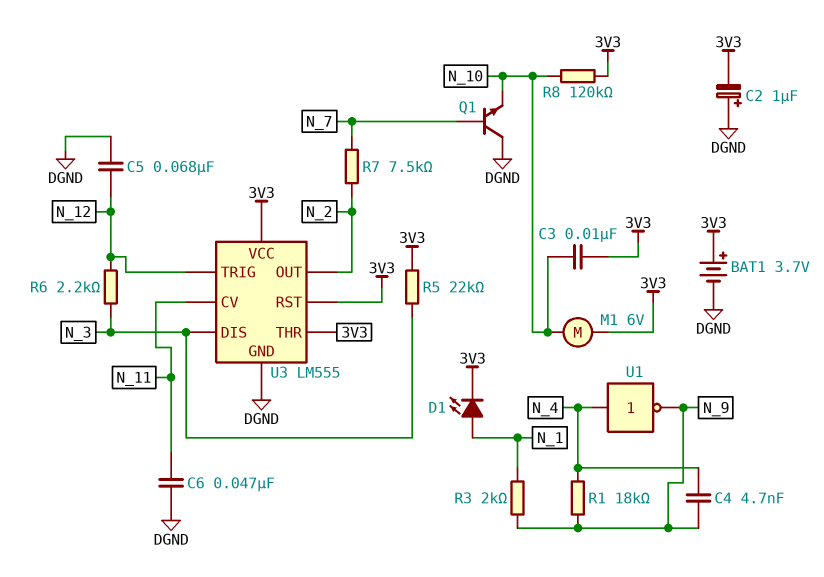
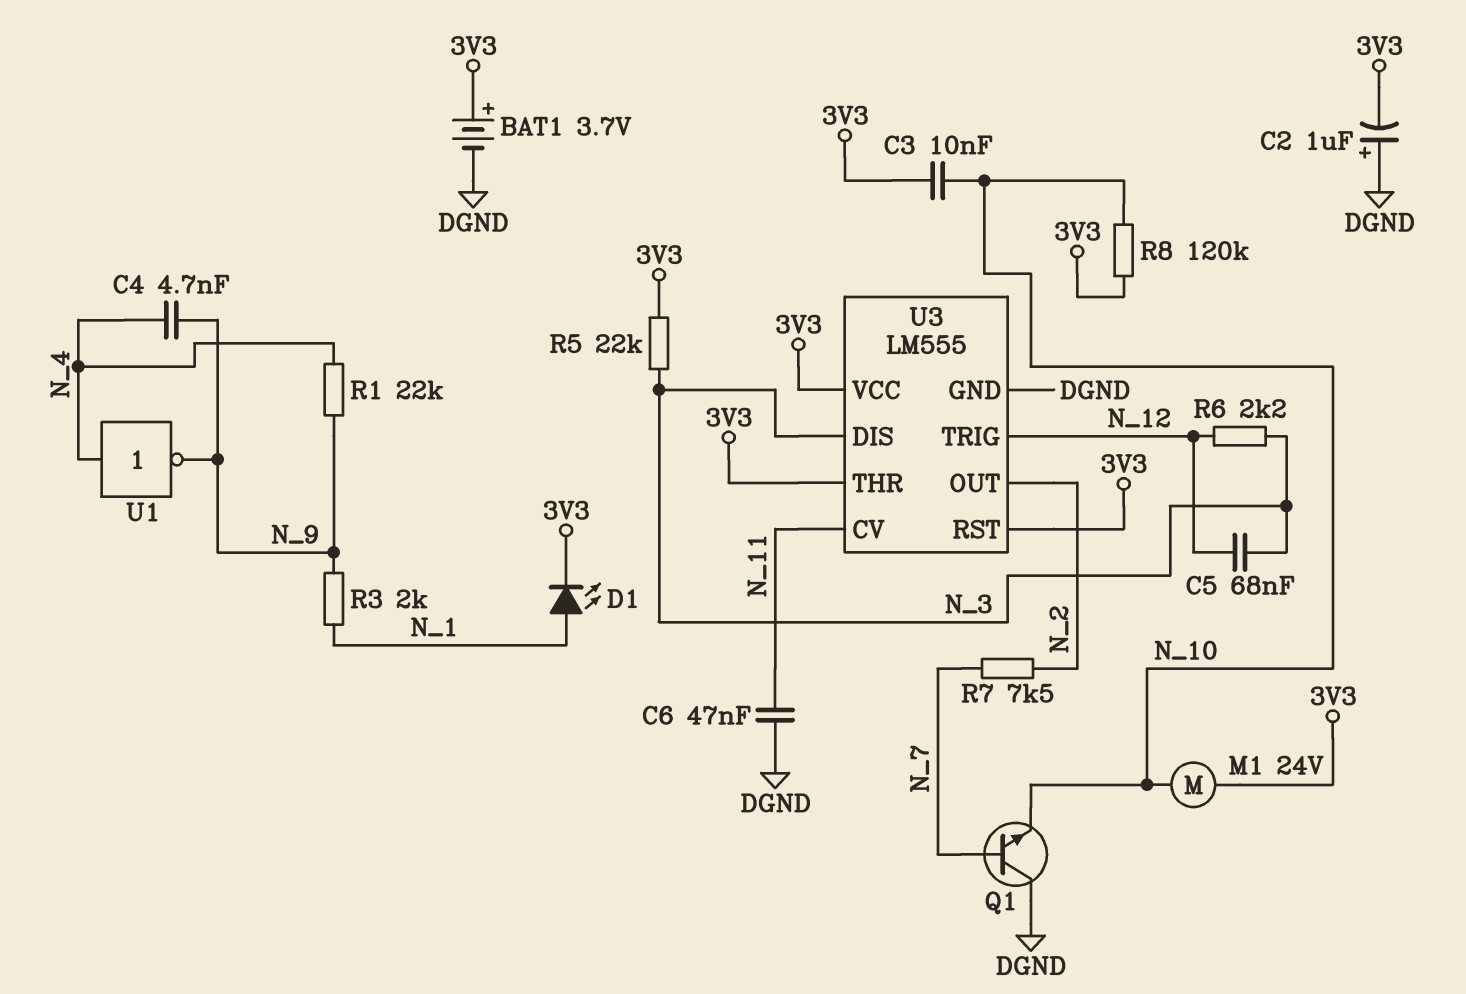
C5: 68nF (DGND, N_12) -> 68nF (N_3, N_12)
M1: motor 6V (3V3, N_10) -> motor 24V (3V3, N_10)
R1: 18k (N_4, N_9) -> 22k (N_4, N_9)

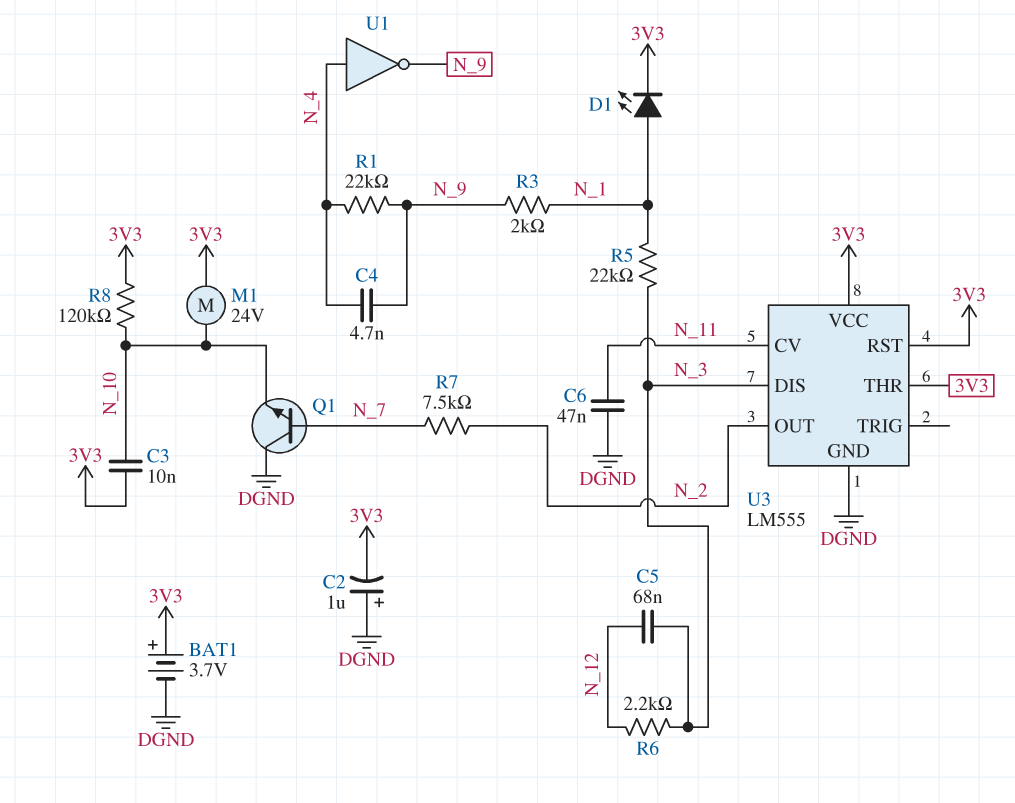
R5: 22k (3V3, N_3) -> 22k (N_1, N_3)
U3 pin TRIG: N_12 -> none

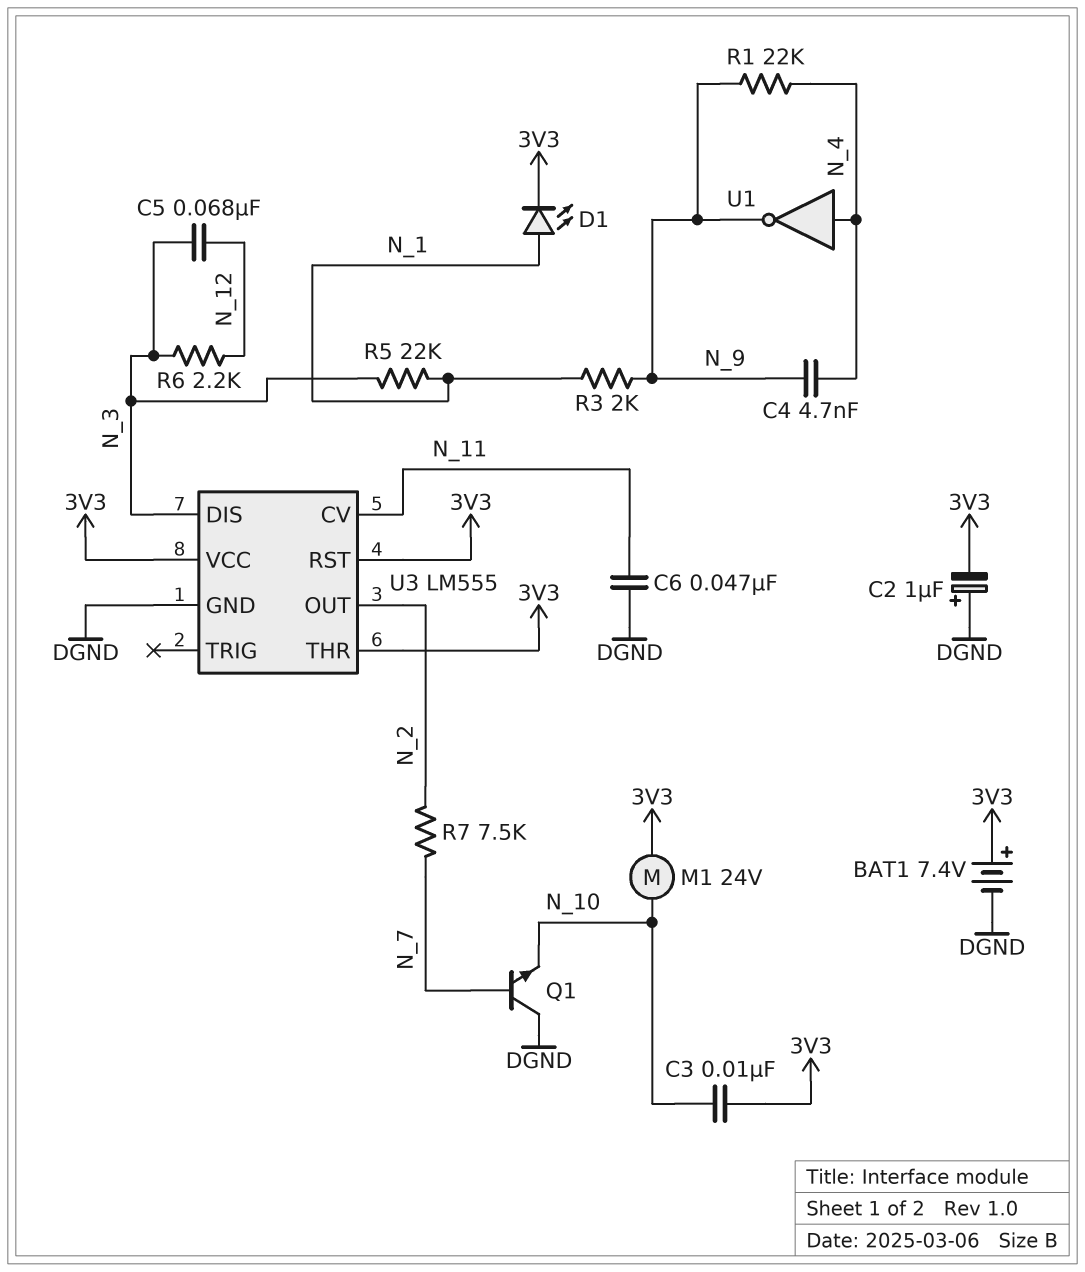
BAT1: 3.7V (plus 3V3, minus DGND) -> 7.4V (plus 3V3, minus DGND)
R8: 120k (3V3, N_10) -> none

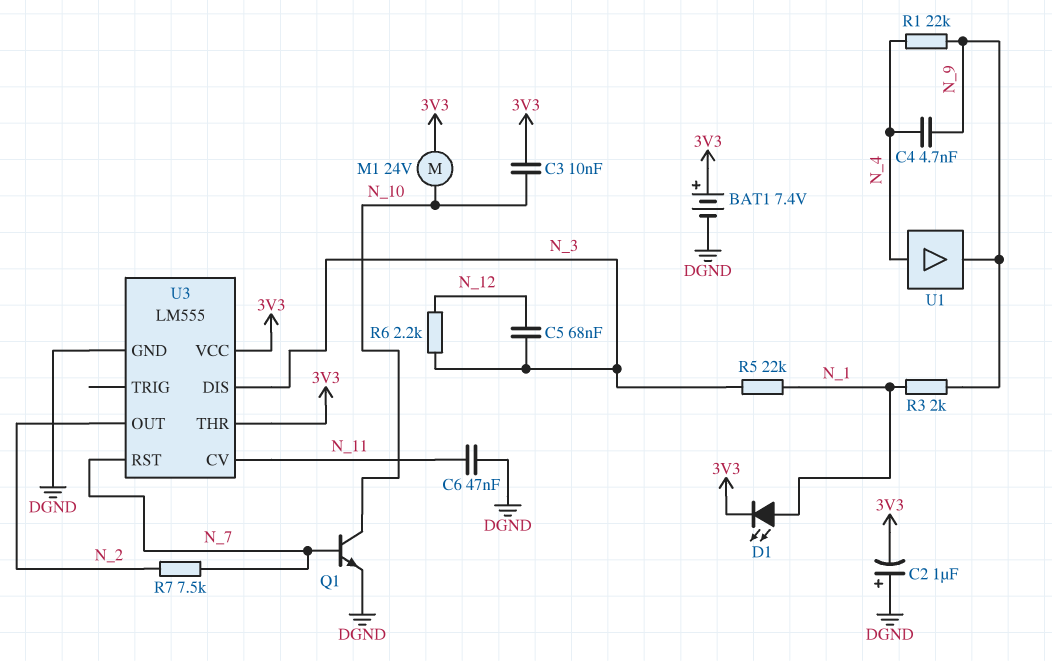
Q1: NPN (B N_7, C DGND, E N_10) -> NPN (B N_7, C N_10, E DGND)
U1: NOT (in N_4, out N_9) -> buffer (in N_4, out N_9)
U3 pin RST: 3V3 -> N_7

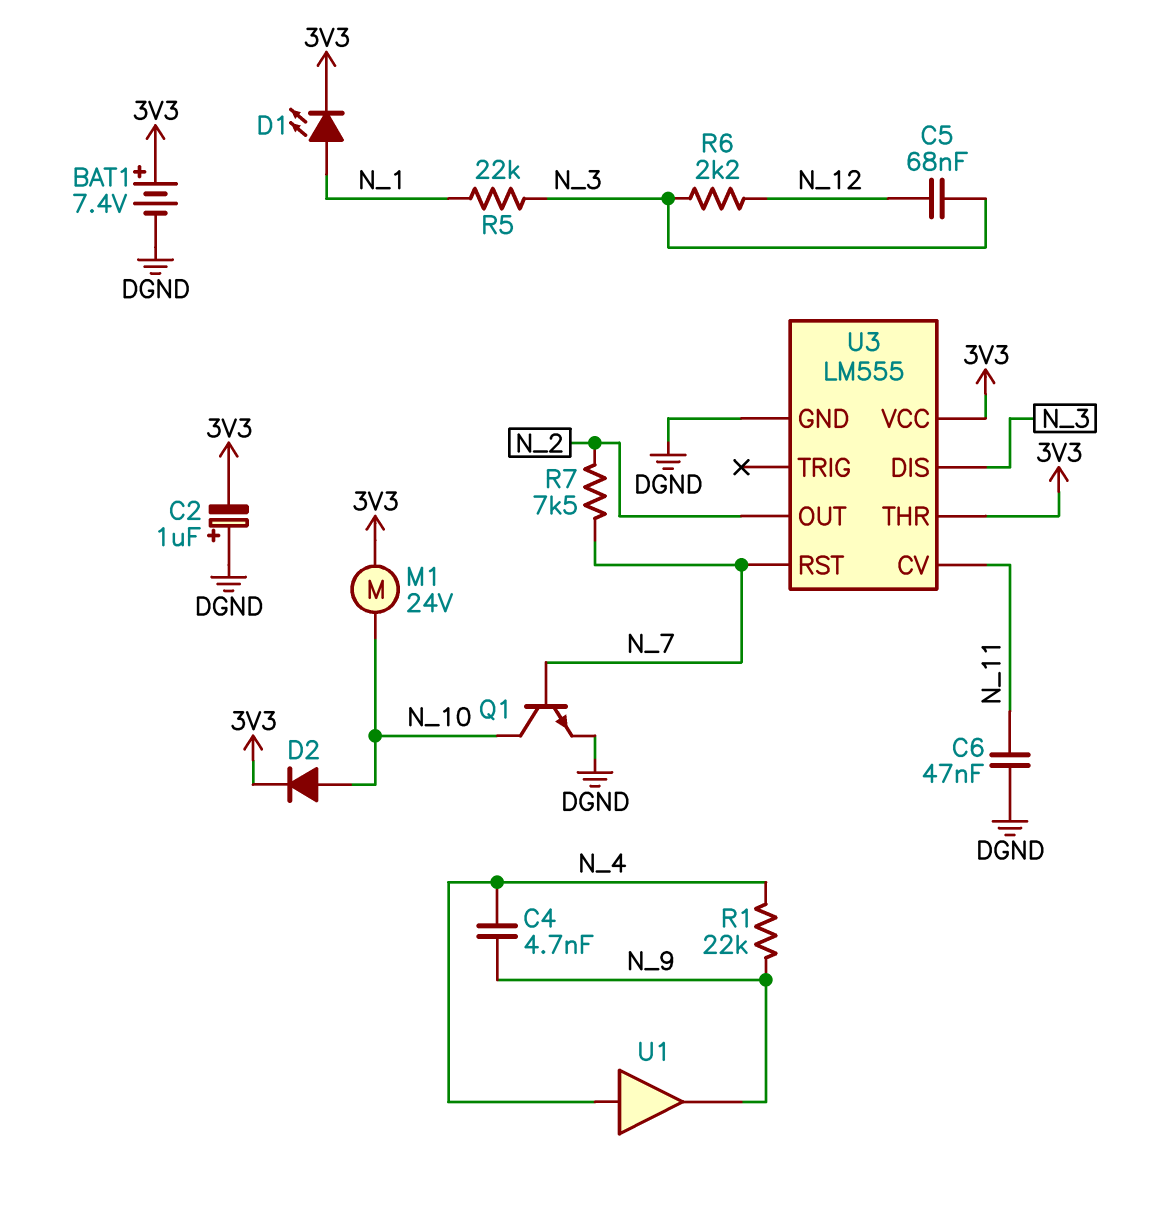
C3: 10nF (3V3, N_10) -> none
D2: none -> diode (A N_10, K 3V3)
R3: 2k (N_1, N_9) -> none

